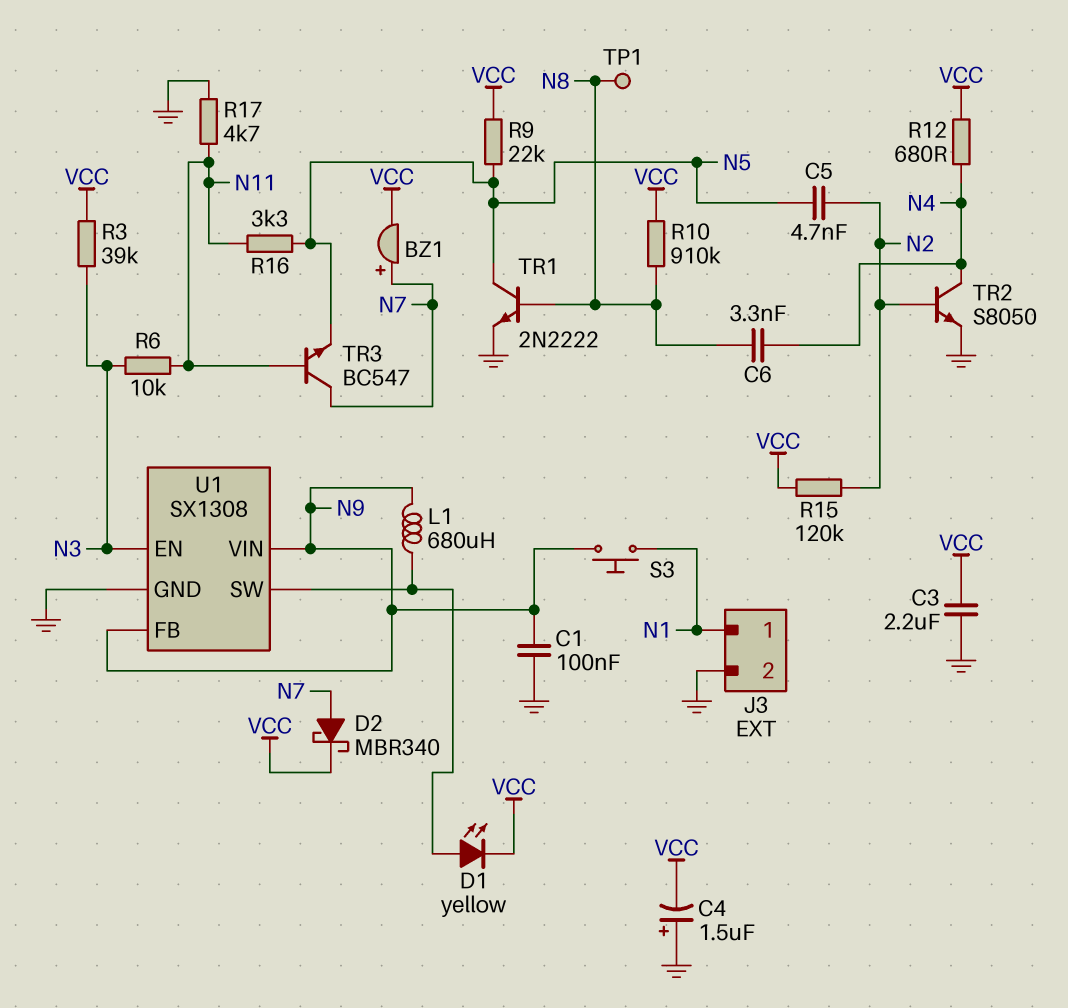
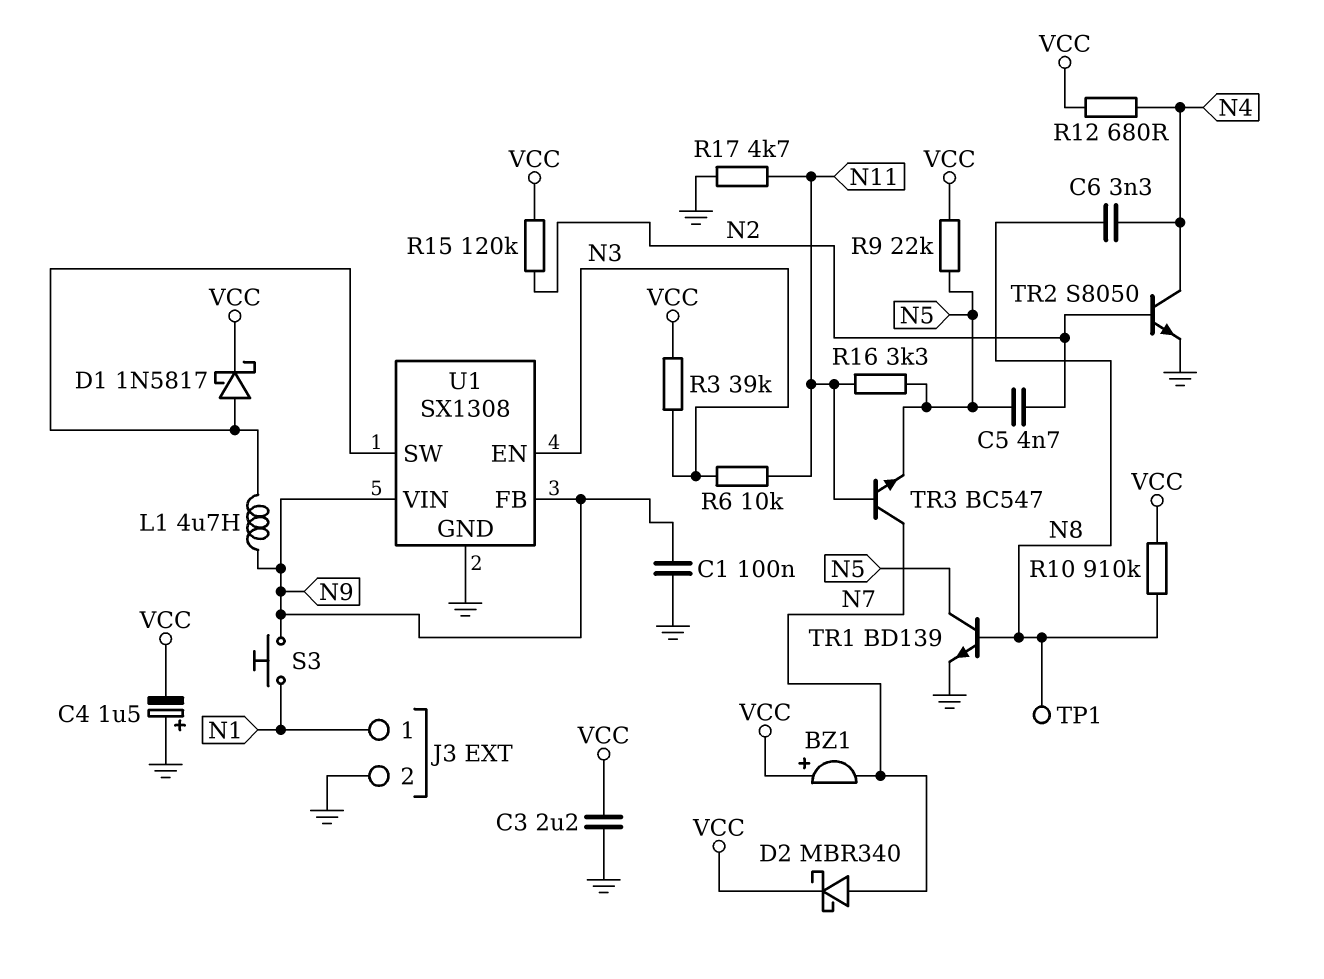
BZ1: buzzer (plus N7, minus VCC) -> buzzer (plus VCC, minus N7)
D1: LED yellow (A U1/SW, K VCC) -> schottky 1N5817 (A U1/SW, K VCC)
L1: 680uH (N9, U1/SW) -> 4.7uH (N9, U1/SW)
TR1: NPN 2N2222 (B N8, C N5, E GND) -> NPN BD139 (B N8, C N5, E GND)

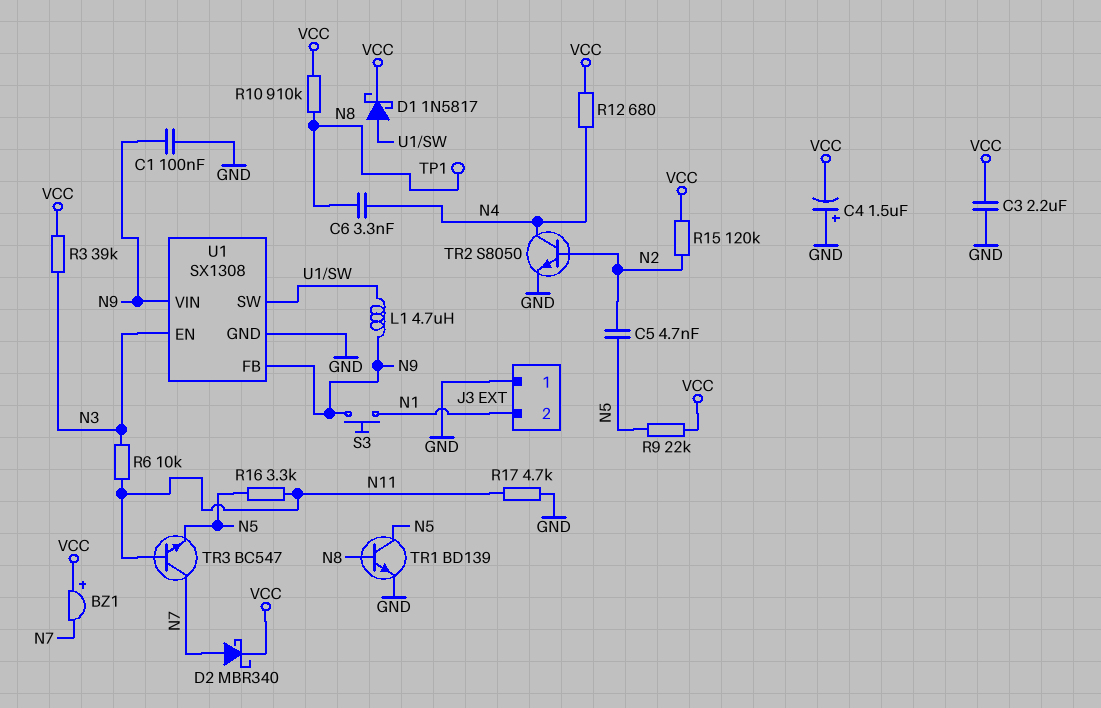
J3 pin 1: N1 -> GND
J3 pin 2: GND -> N1

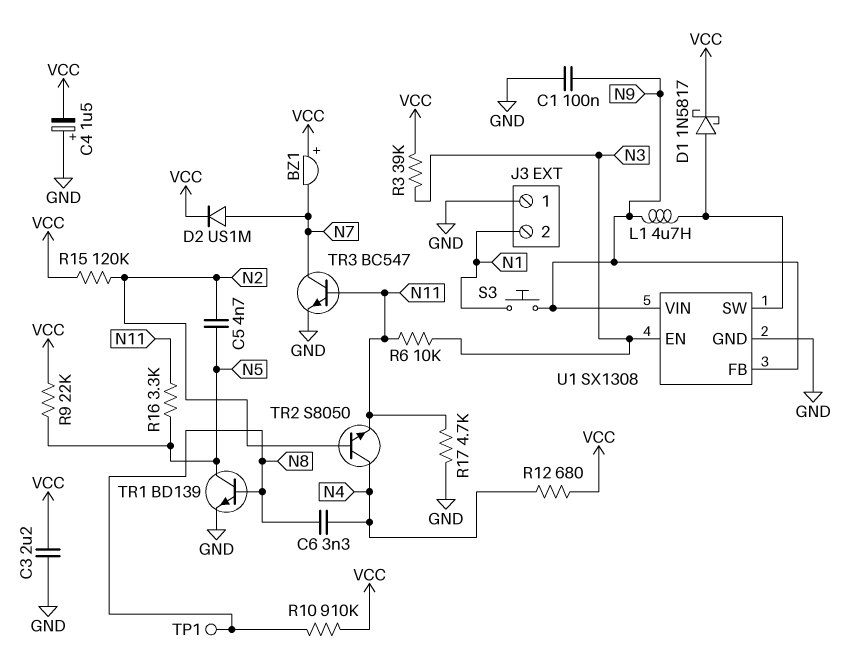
D2: schottky MBR340 (A N7, K VCC) -> diode US1M (A N7, K VCC)
TR2: NPN S8050 (B N2, C N4, E GND) -> NPN S8050 (B N2, C N4, E N11)
TR3: NPN BC547 (B N11, C N7, E N5) -> NPN BC547 (B N11, C N7, E GND)

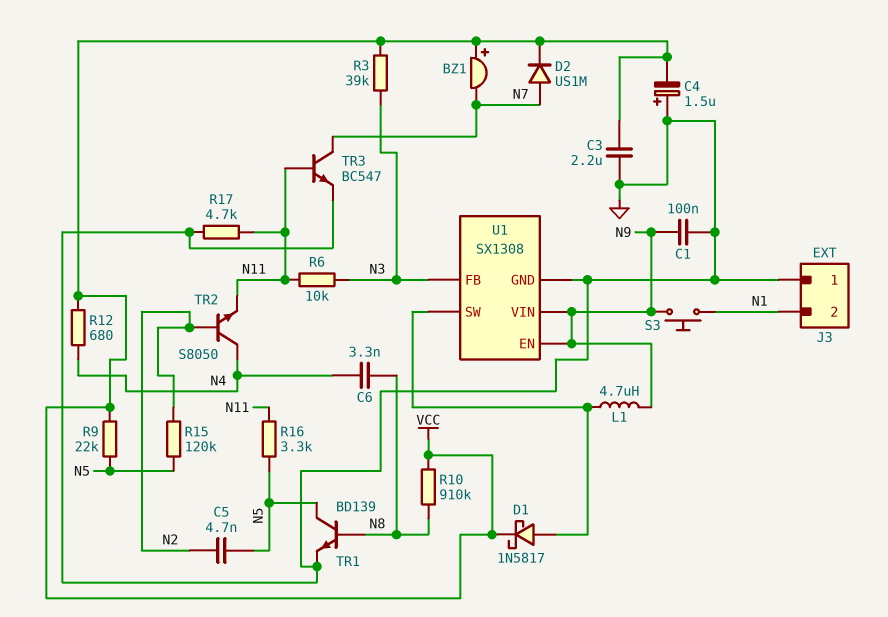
R15: 120k (N2, VCC) -> 120k (N2, N5)
TP1: test point (N8) -> none
U1 pin EN: N3 -> N9
U1 pin FB: N9 -> N3

